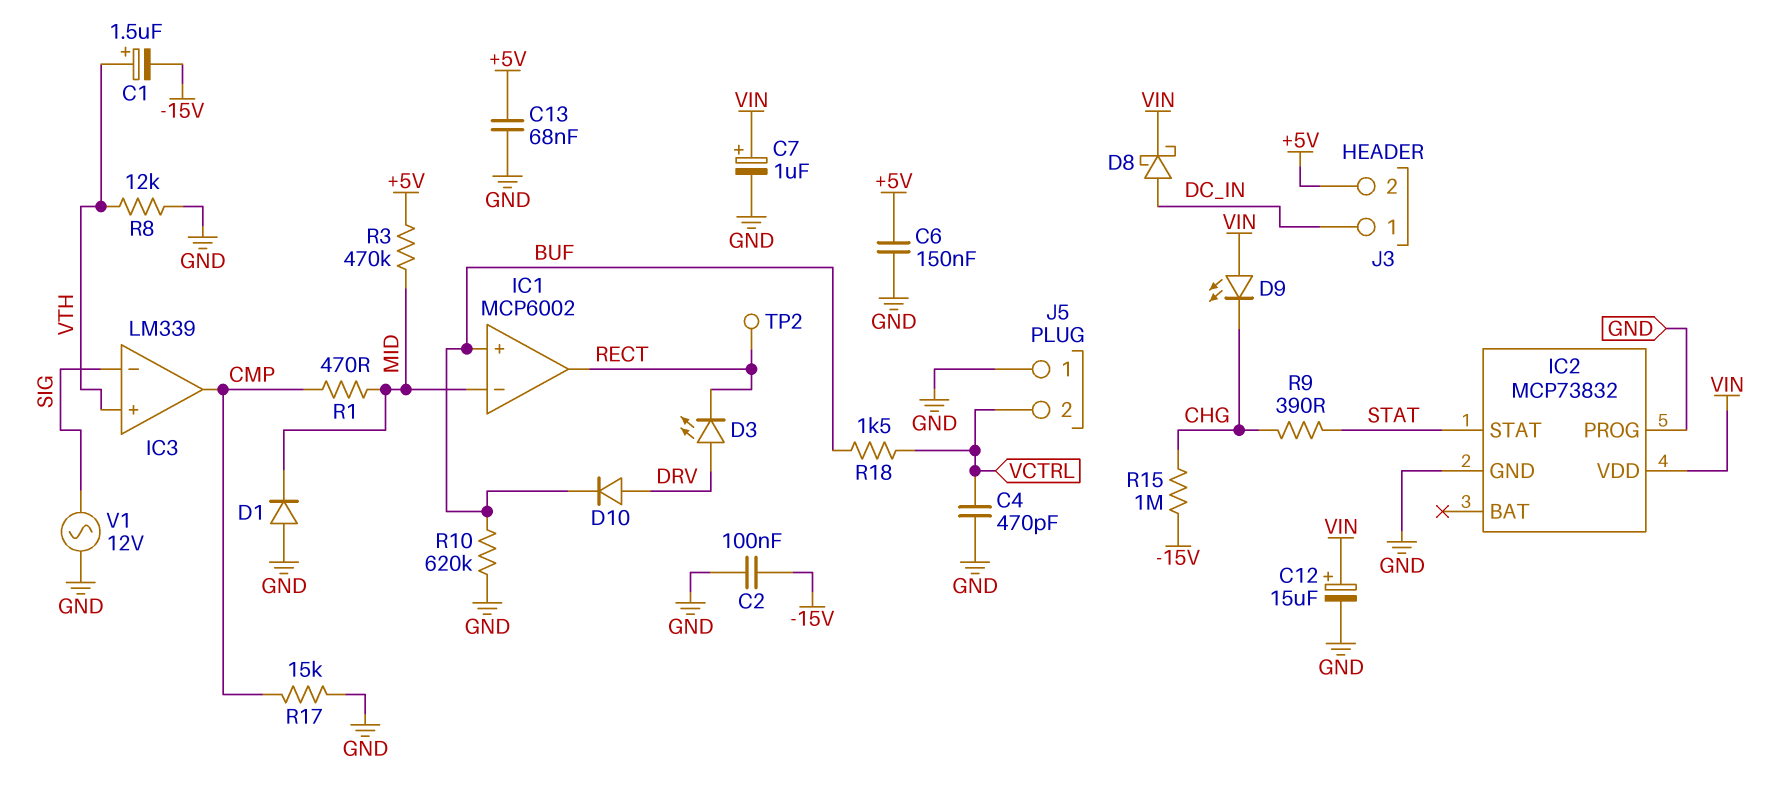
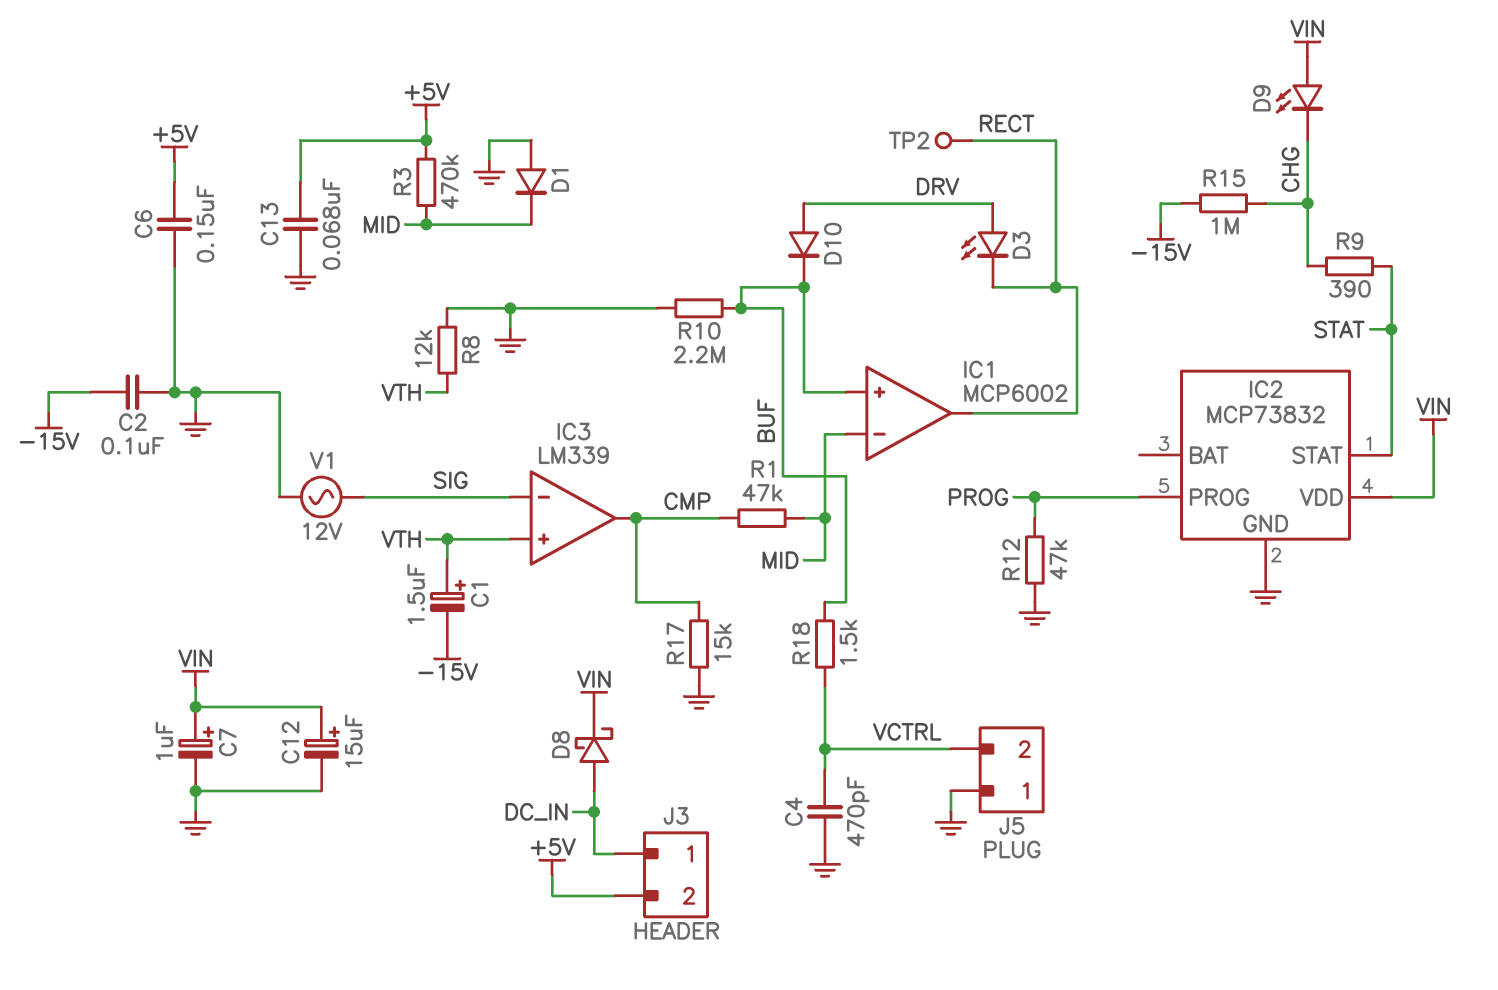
IC2 pin PROG: GND -> PROG
R1: 470 (CMP, MID) -> 47k (CMP, MID)
R10: 620k (BUF, GND) -> 2.2M (BUF, GND)
R12: none -> 47k (GND, PROG)

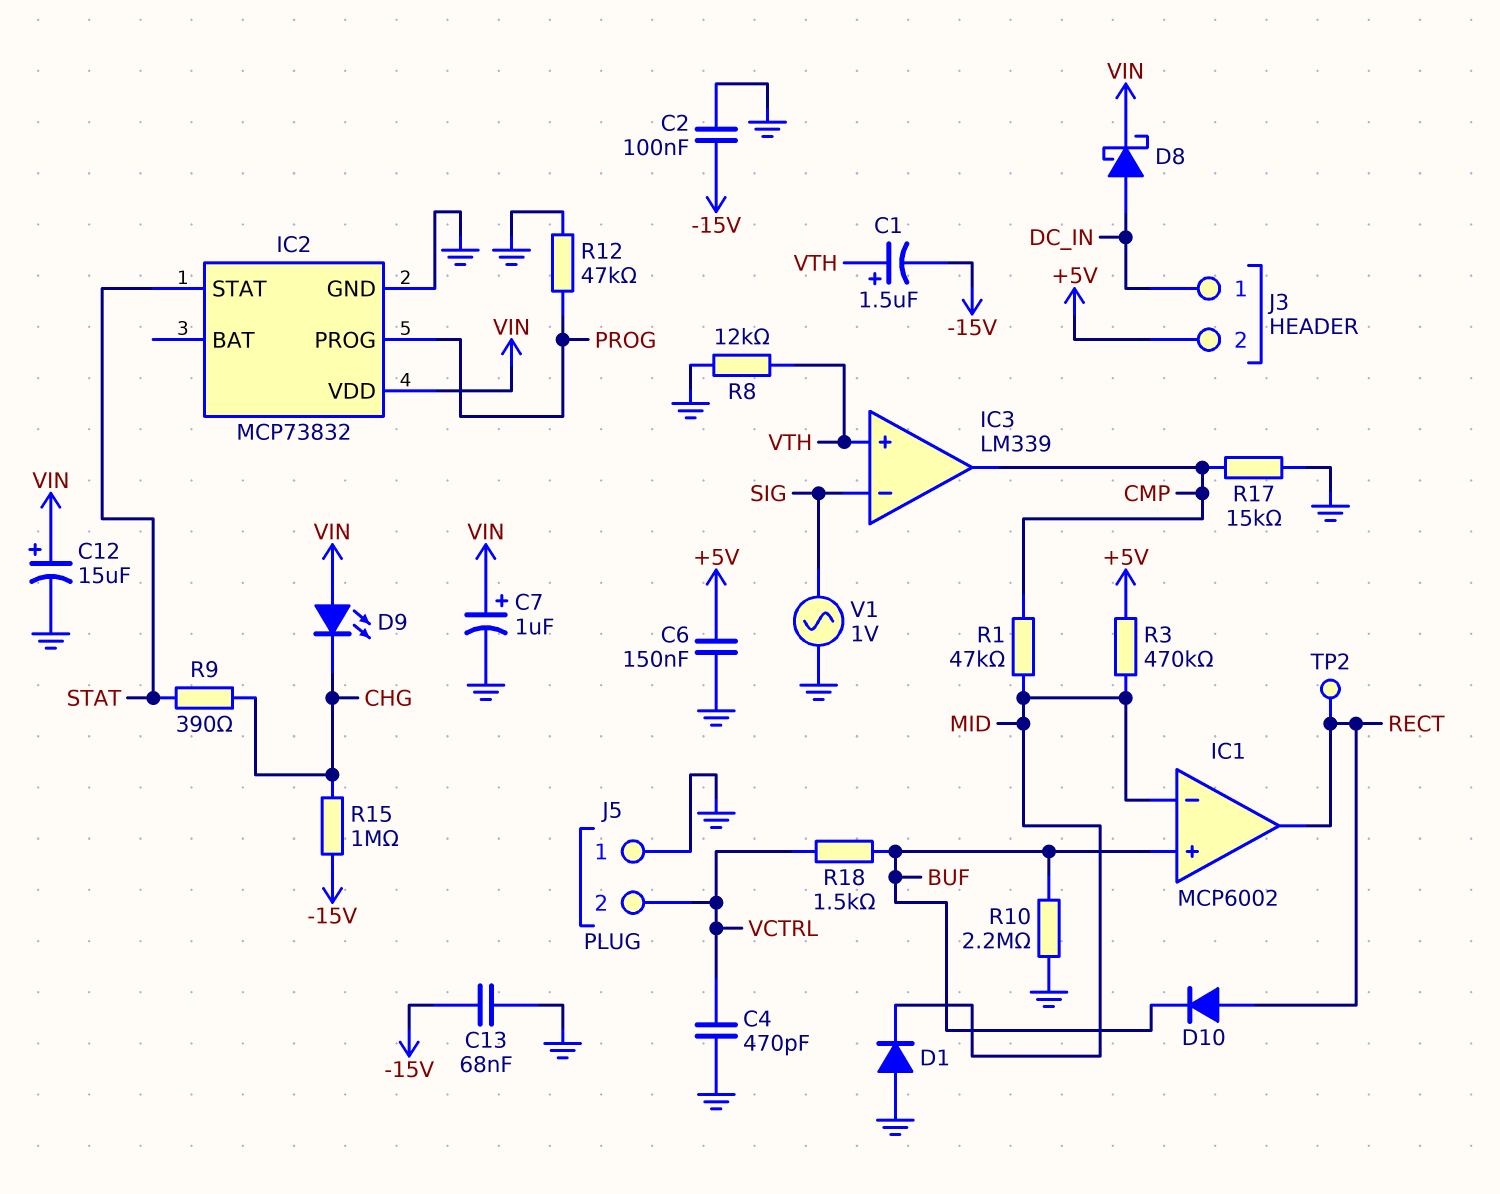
C13: 68nF (+5V, GND) -> 68nF (-15V, GND)
D3: LED (A DRV, K RECT) -> none
D10: diode (A DRV, K BUF) -> diode (A RECT, K BUF)
V1: AC 12V (GND, SIG) -> AC 1V (GND, SIG)

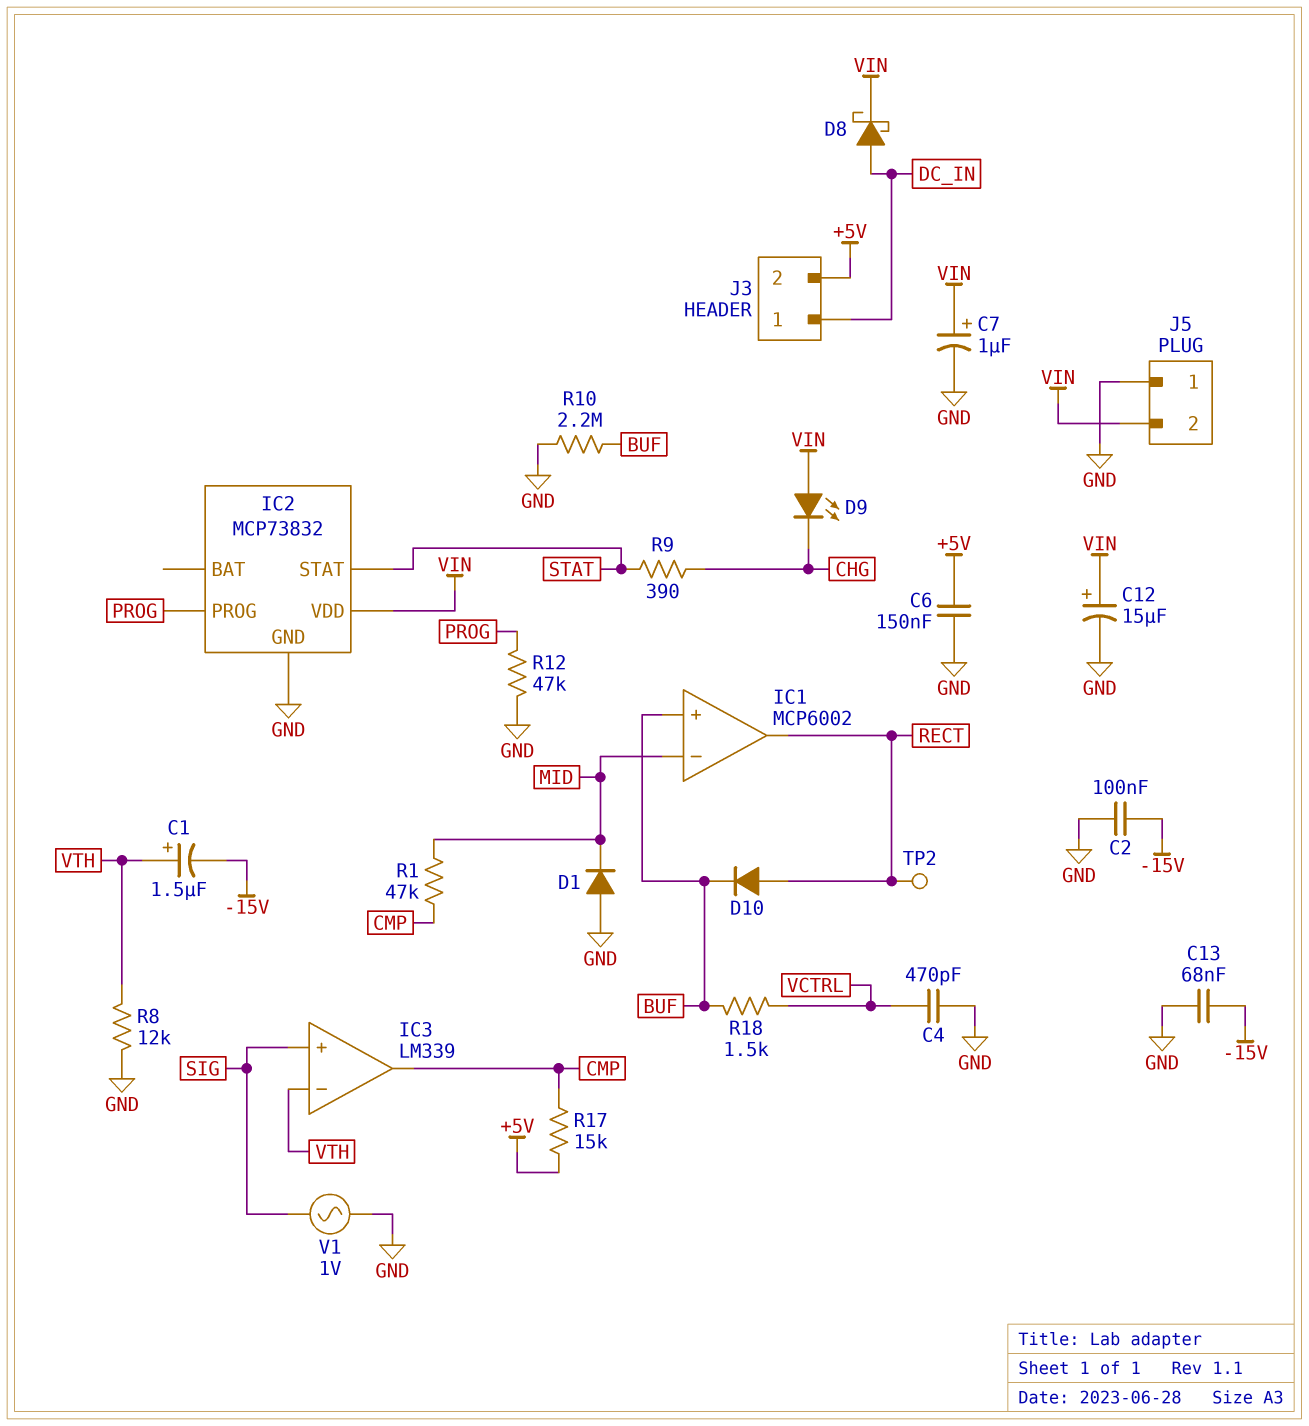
IC3 pin in+: VTH -> SIG
IC3 pin in-: SIG -> VTH
J5 pin 2: VCTRL -> VIN
R3: 470k (+5V, MID) -> none
R15: 1M (-15V, CHG) -> none
R17: 15k (CMP, GND) -> 15k (+5V, CMP)

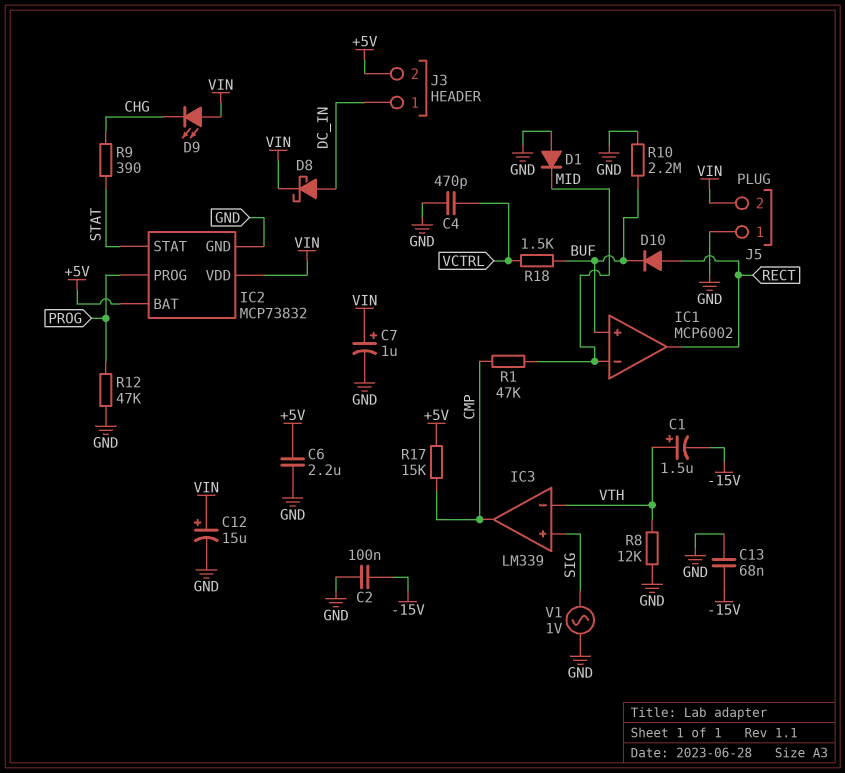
C6: 150nF (+5V, GND) -> 2.2uF (+5V, GND)
IC2 pin BAT: none -> +5V
TP2: test point (RECT) -> none

